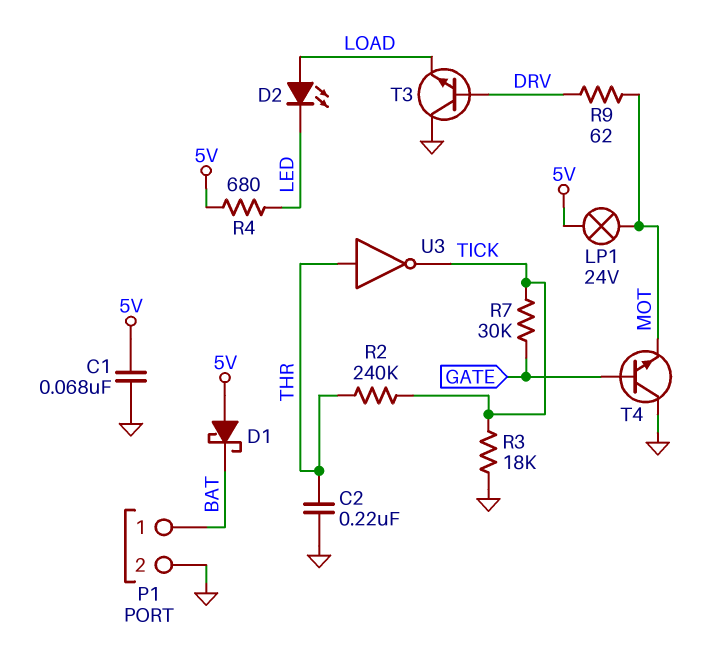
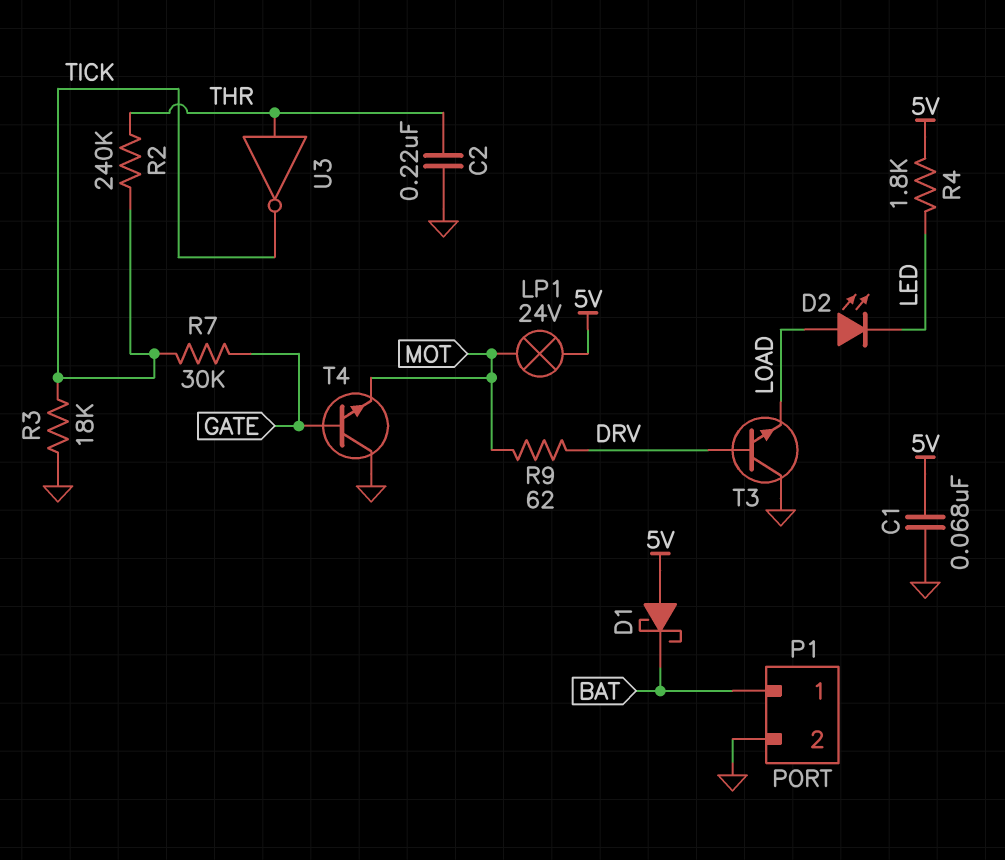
R4: 680 (5V, LED) -> 1.8k (5V, LED)

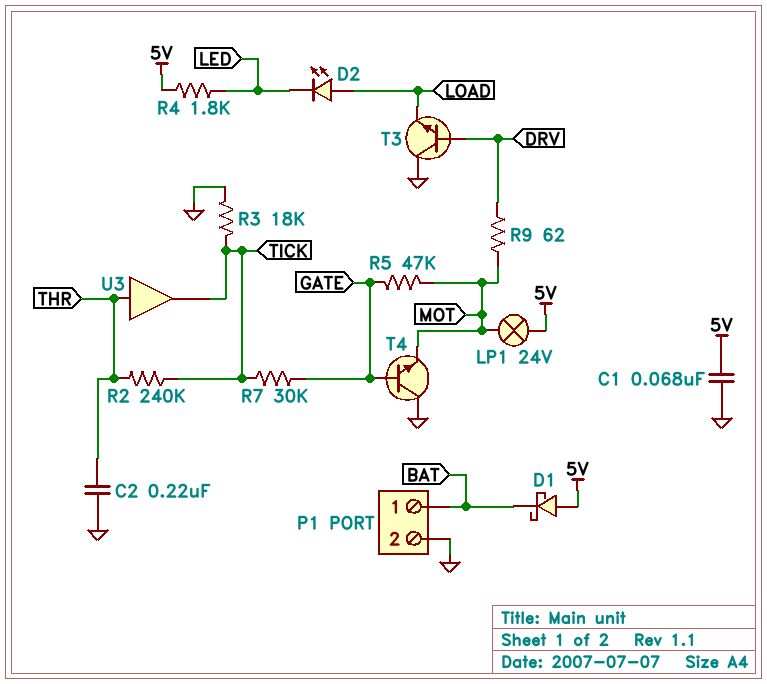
R5: none -> 47k (GATE, MOT)
U3: NOT (in THR, out TICK) -> buffer (in THR, out TICK)

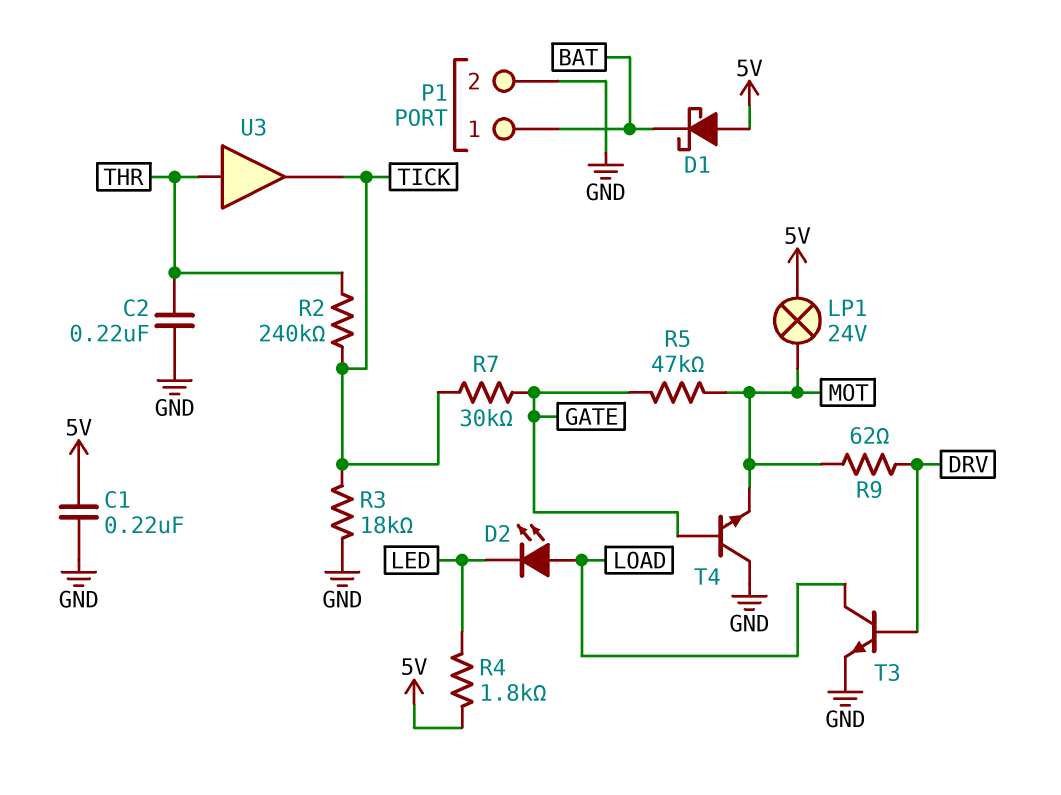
C1: 68nF (5V, GND) -> 220nF (5V, GND)
T3: NPN (B DRV, C GND, E LOAD) -> NPN (B DRV, C LOAD, E GND)

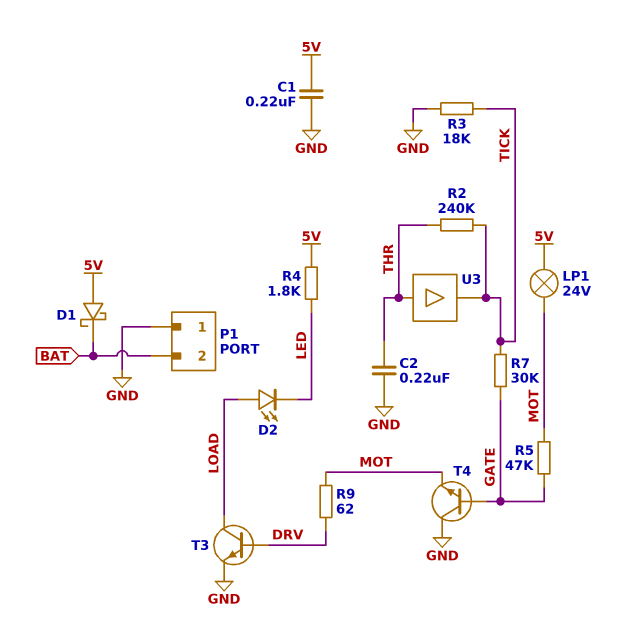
P1 pin 1: BAT -> GND
P1 pin 2: GND -> BAT

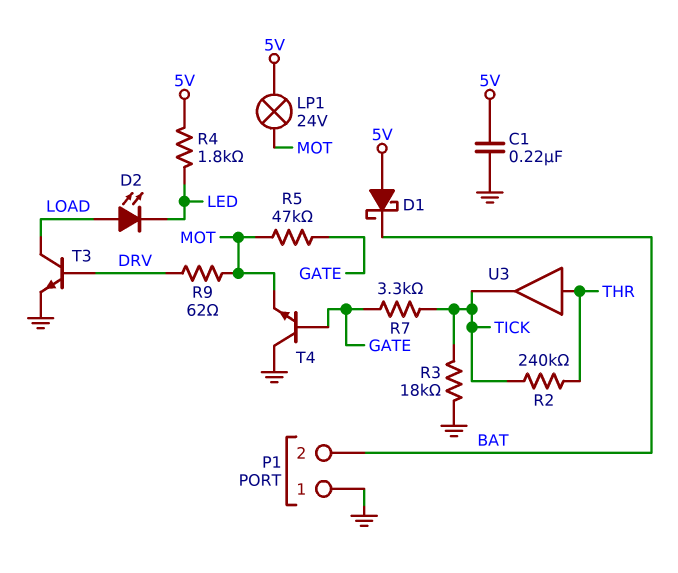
C2: 220nF (GND, THR) -> none
R7: 30k (GATE, TICK) -> 3.3k (GATE, TICK)

